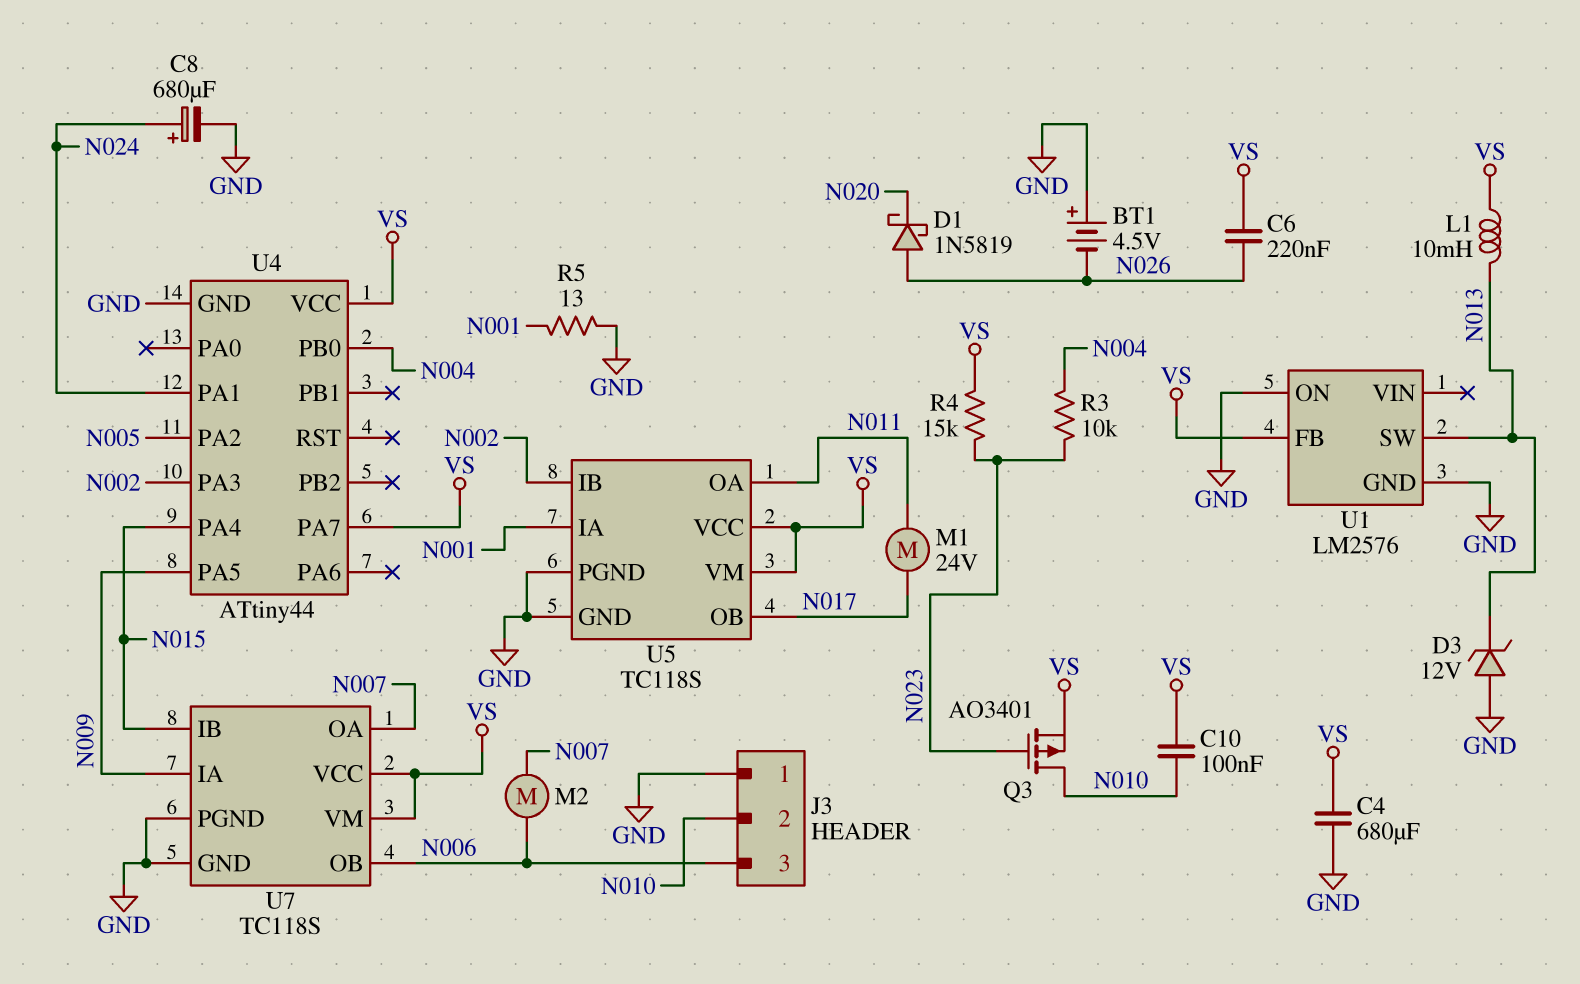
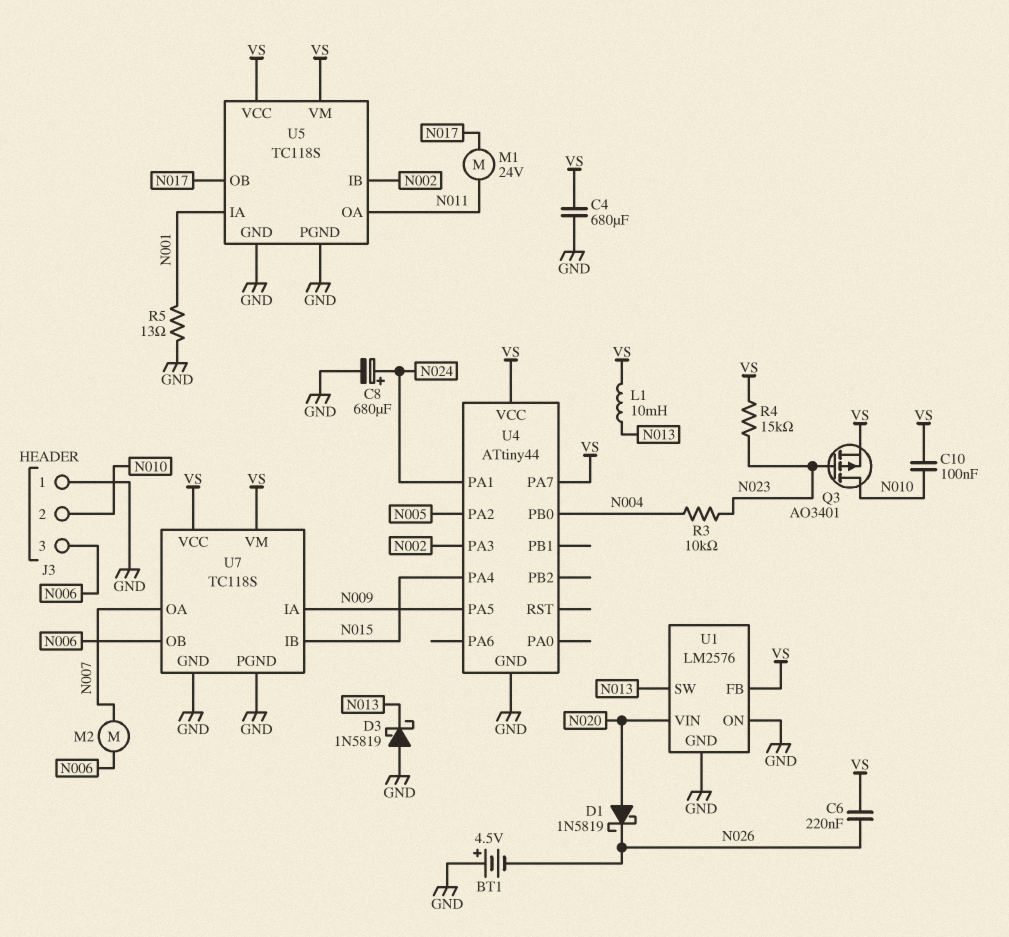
D1: schottky 1N5819 (A N026, K N020) -> schottky 1N5819 (A N020, K N026)
D3: zener 12V (A GND, K N013) -> schottky 1N5819 (A GND, K N013)
U1 pin VIN: none -> N020

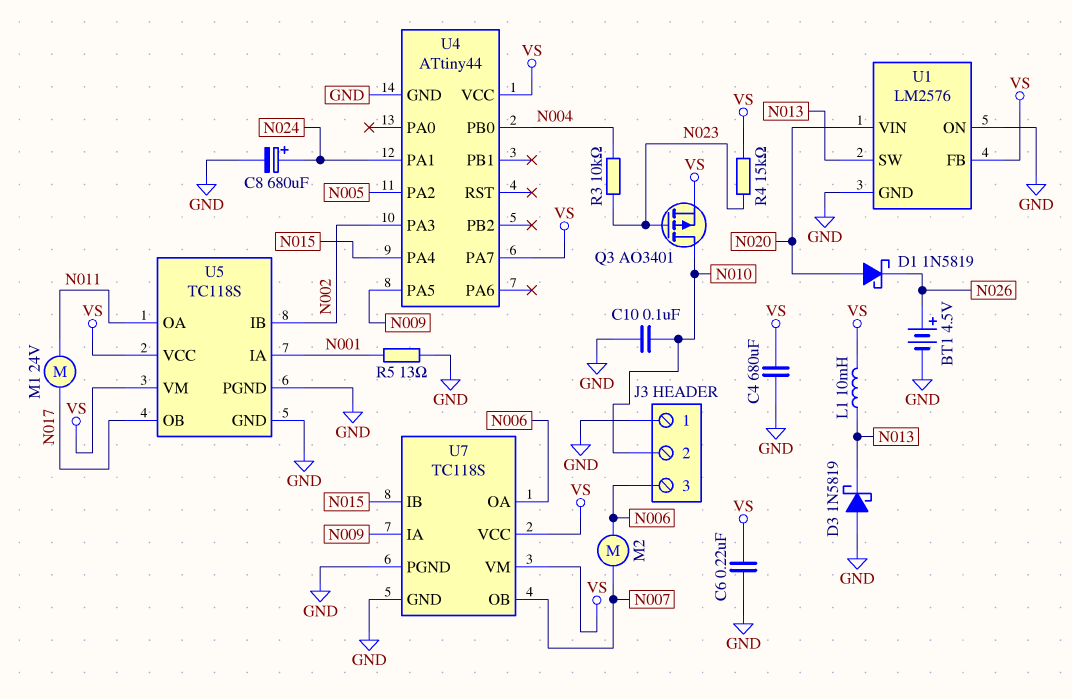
BT1: 4.5V (plus GND, minus N026) -> 4.5V (plus N026, minus GND)
C6: 220nF (N026, VS) -> 220nF (GND, VS)
C10: 100nF (N010, VS) -> 100nF (GND, N010)
U7 pin OA: N007 -> N006
U7 pin OB: N006 -> N007

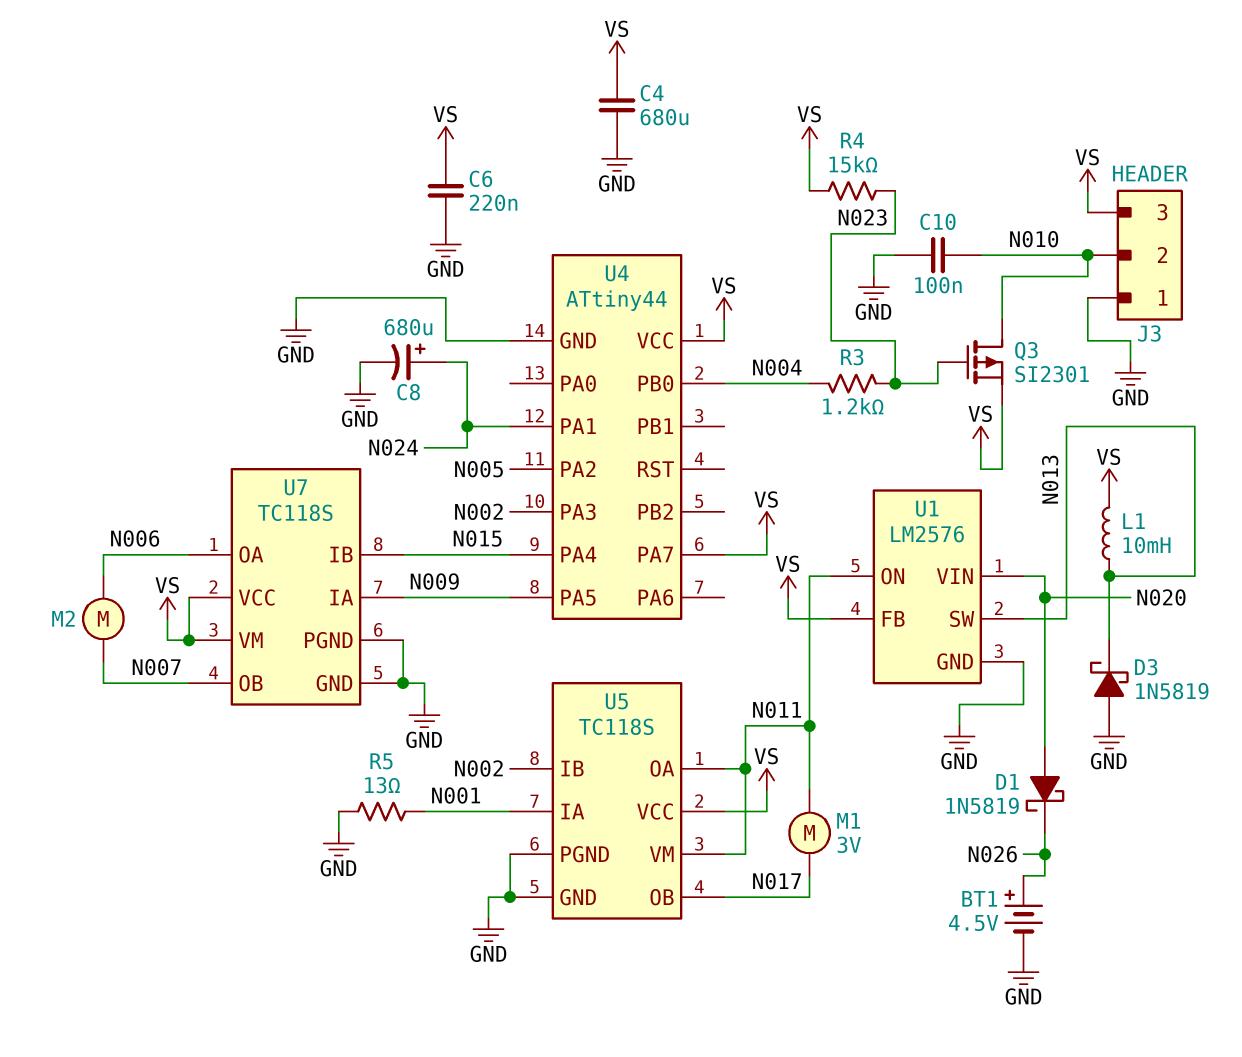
J3 pin 3: N006 -> VS
M1: motor 24V (N011, N017) -> motor 3V (N011, N017)
Q3: PMOS AO3401 (G N023, D N010, S VS) -> PMOS SI2301 (G N023, D N010, S VS)
R3: 10k (N004, N023) -> 1.2k (N004, N023)
U1 pin ON: GND -> N011
U5 pin VM: VS -> N011

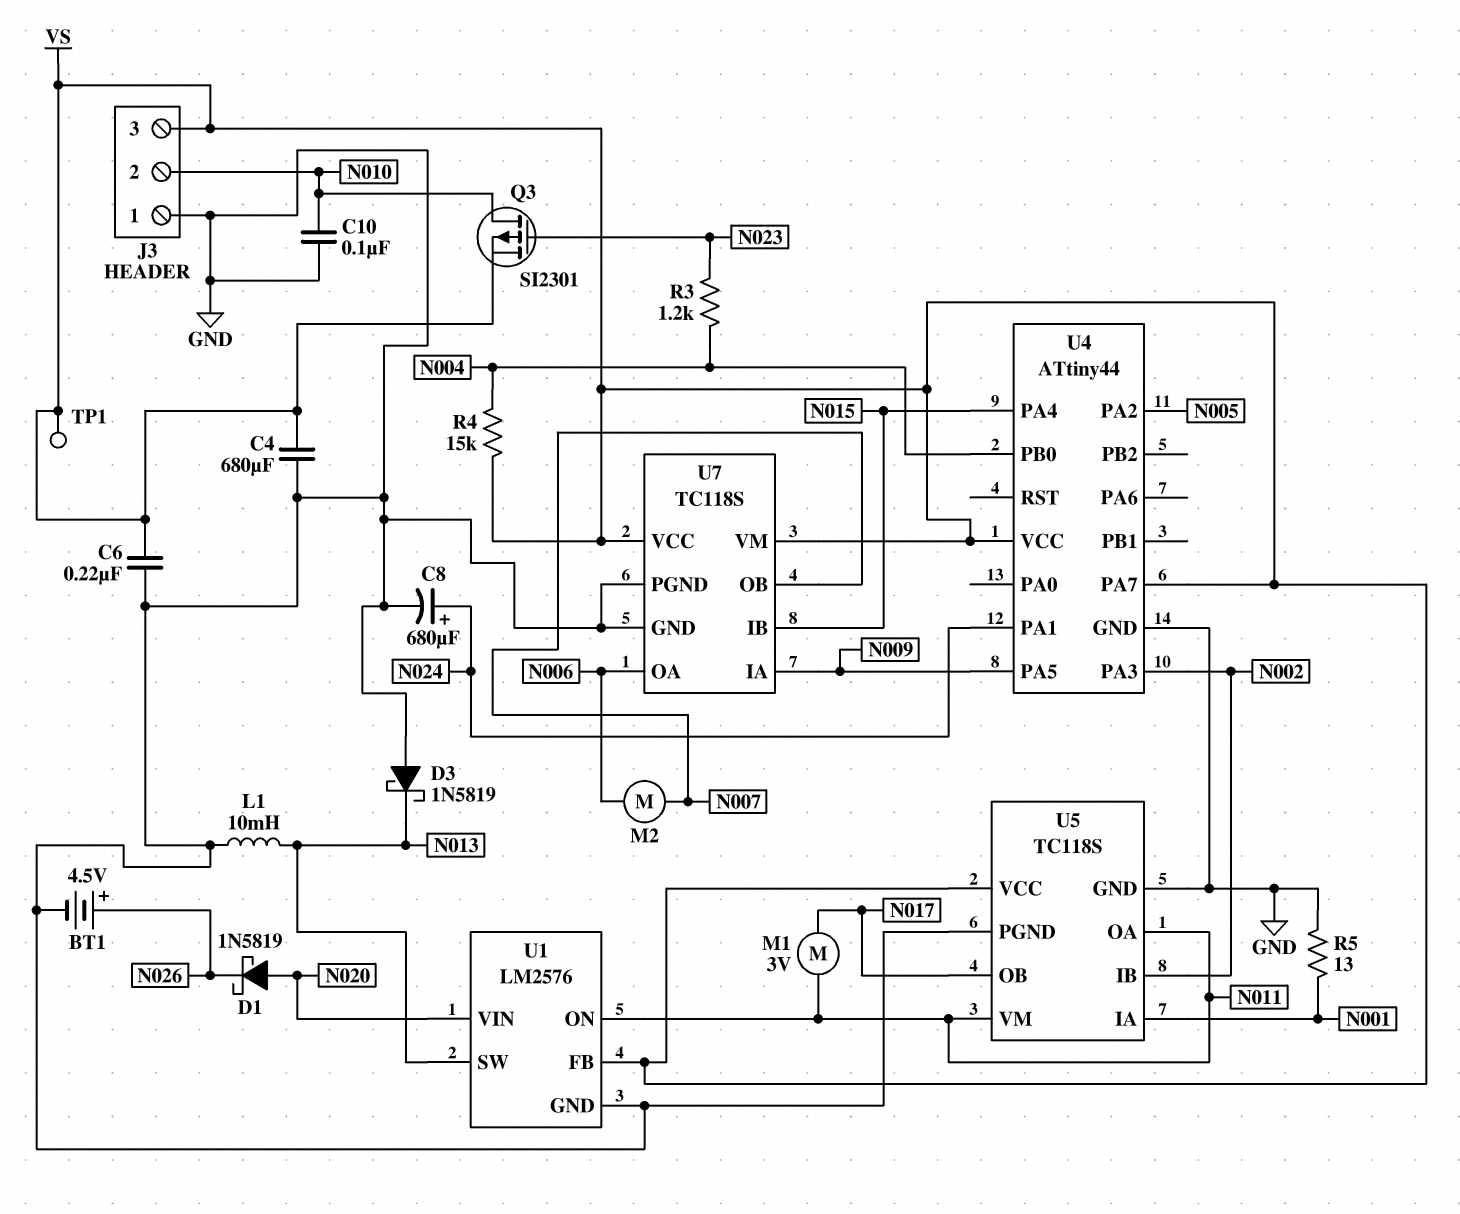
L1: 10mH (N013, VS) -> 10mH (GND, N013)
R4: 15k (N023, VS) -> 15k (N004, VS)
TP1: none -> test point (VS)

